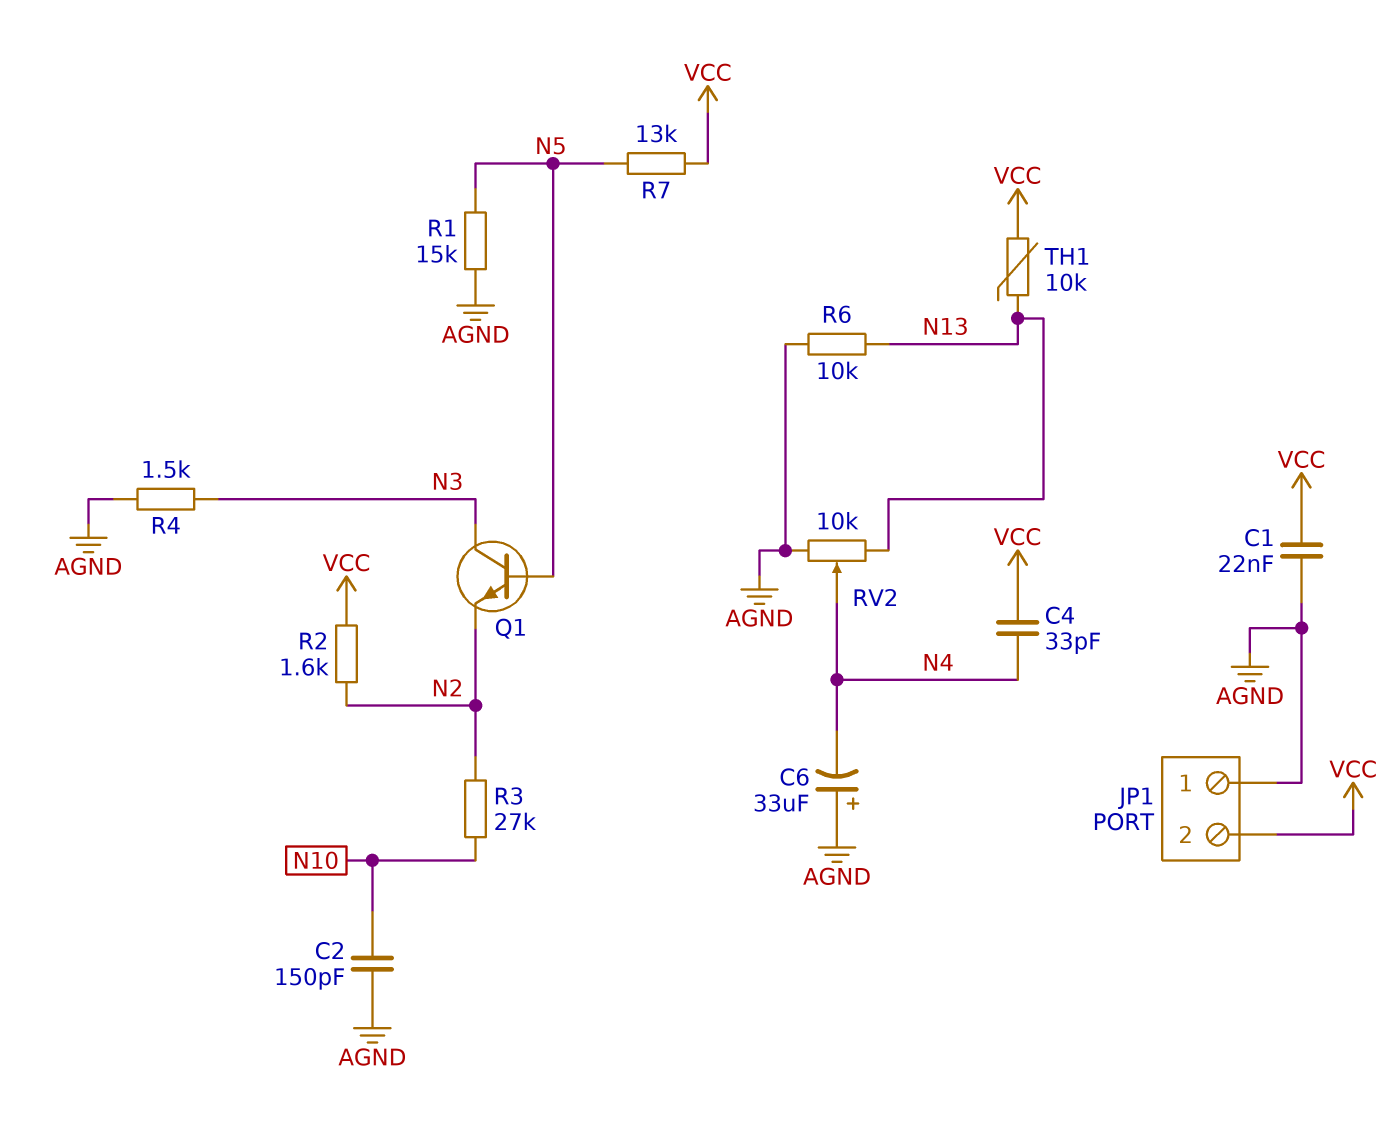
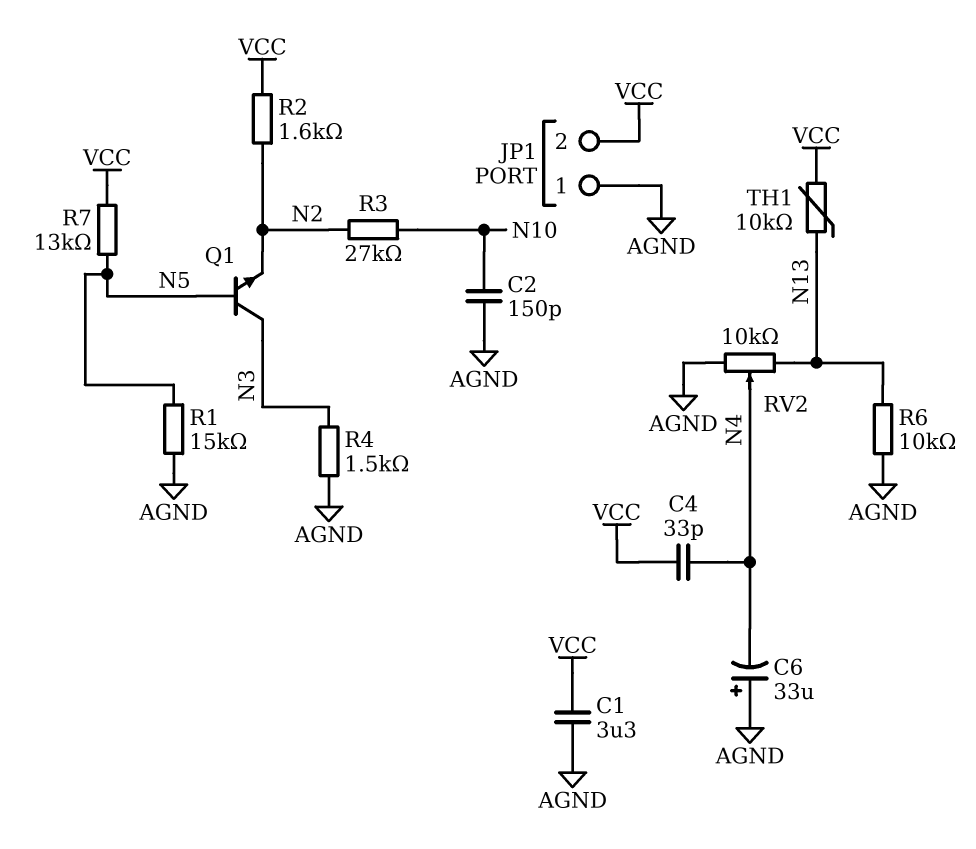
C1: 22nF (AGND, VCC) -> 3.3uF (AGND, VCC)

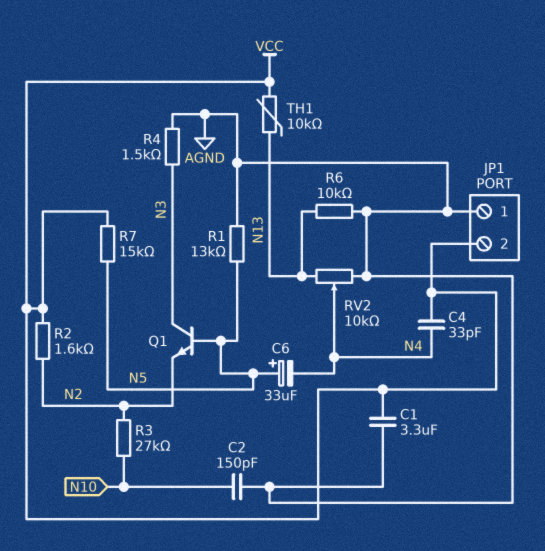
C6: 33uF (plus AGND, minus N4) -> 33uF (plus N5, minus N4)
R1: 15k (AGND, N5) -> 13k (AGND, N5)
R7: 13k (N5, VCC) -> 15k (N5, VCC)

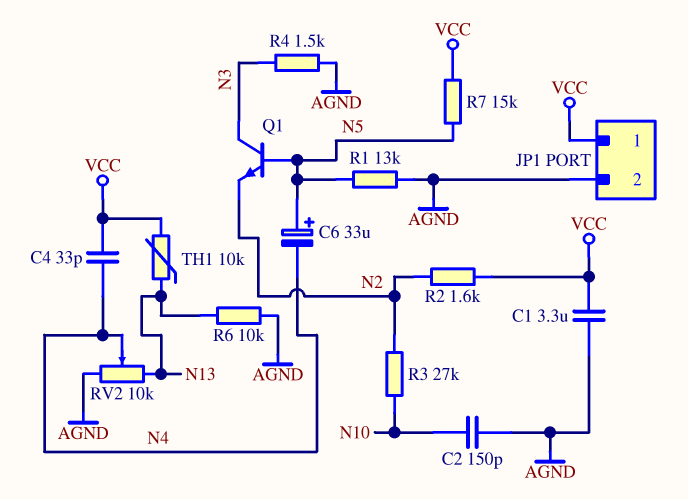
JP1 pin 1: AGND -> VCC
JP1 pin 2: VCC -> AGND

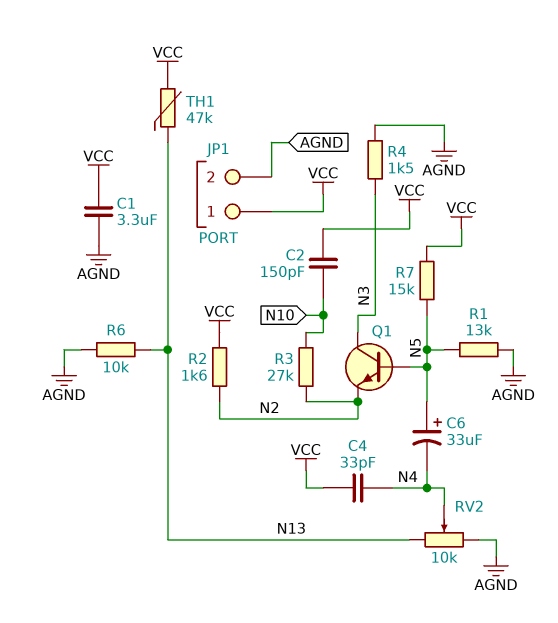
C2: 150pF (AGND, N10) -> 150pF (N10, VCC)
TH1: 10k (N13, VCC) -> 47k (N13, VCC)

